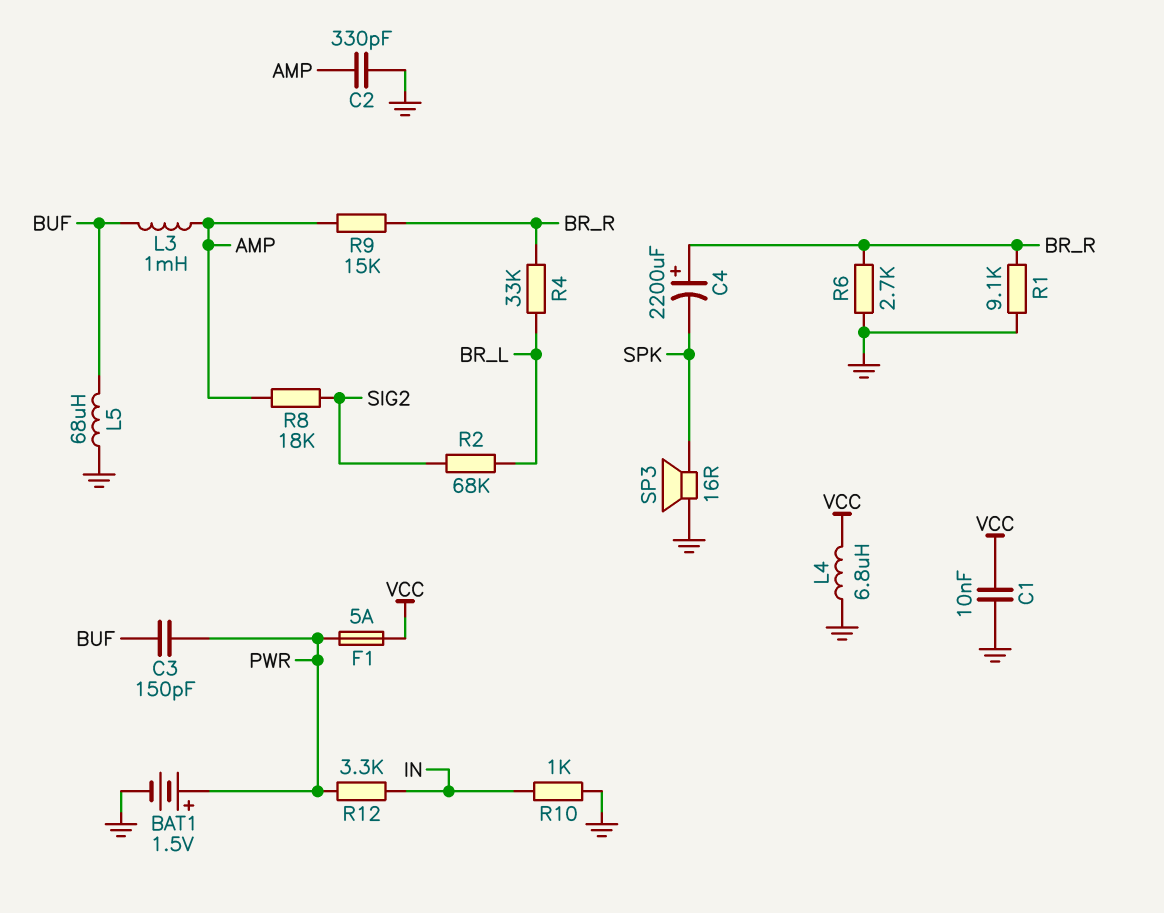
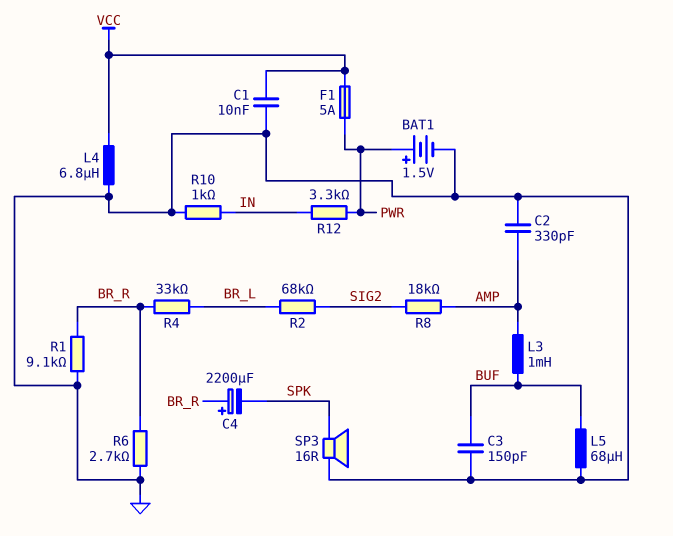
C3: 150pF (BUF, PWR) -> 150pF (BUF, GND)
R9: 15k (AMP, BR_R) -> none

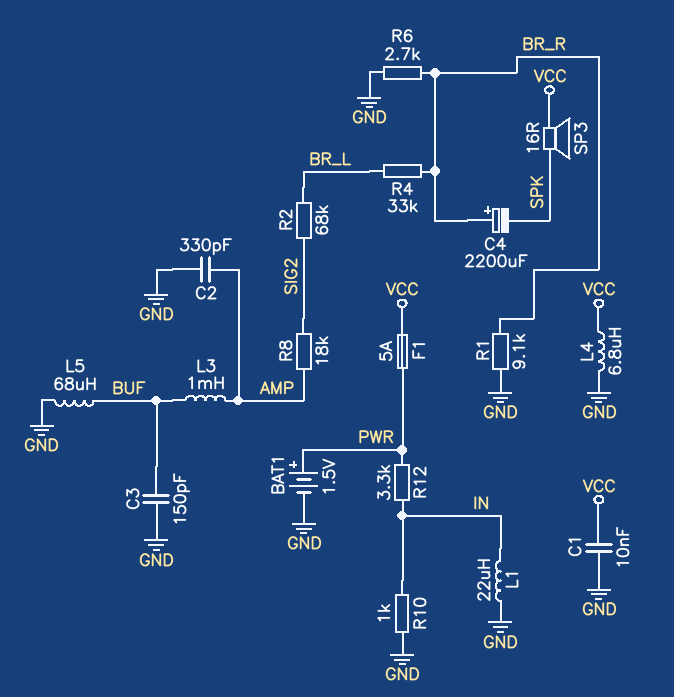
L1: none -> 22uH (GND, IN)
SP3: speaker 16R (GND, SPK) -> speaker 16R (SPK, VCC)

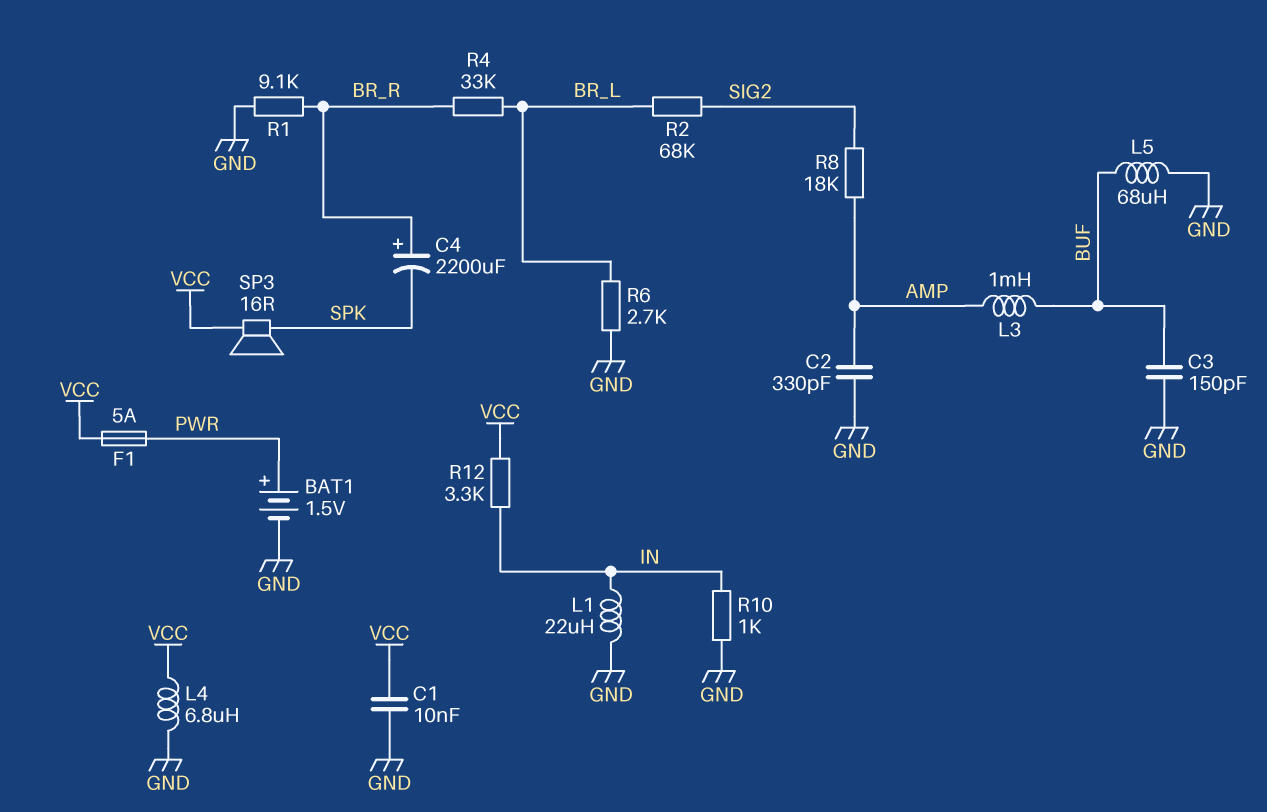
R6: 2.7k (BR_R, GND) -> 2.7k (BR_L, GND)
R12: 3.3k (IN, PWR) -> 3.3k (IN, VCC)

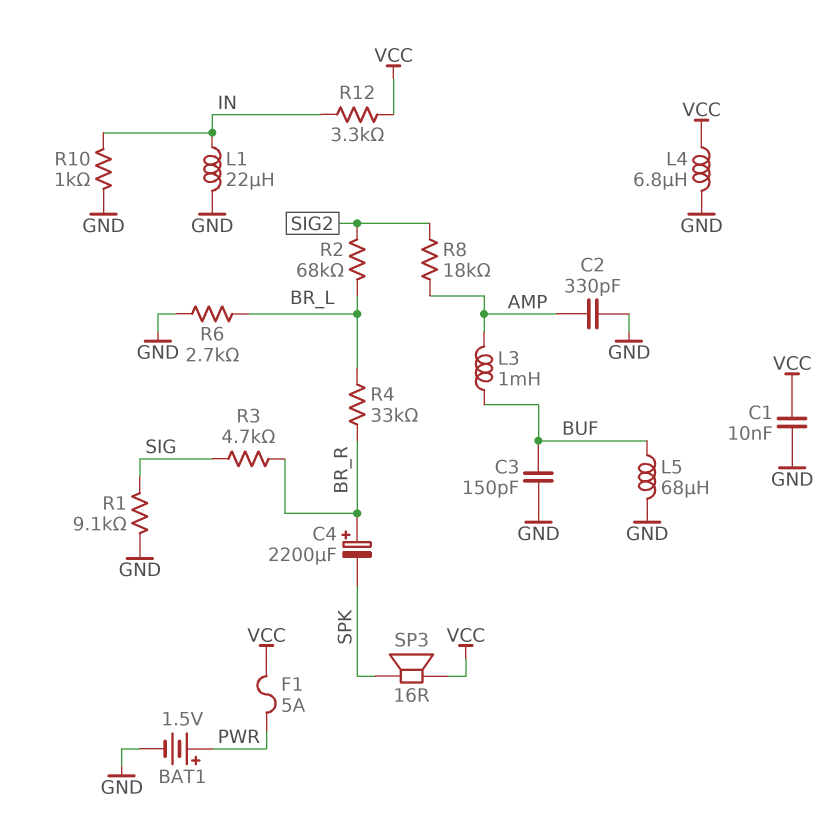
R1: 9.1k (BR_R, GND) -> 9.1k (GND, SIG)
R3: none -> 4.7k (BR_R, SIG)

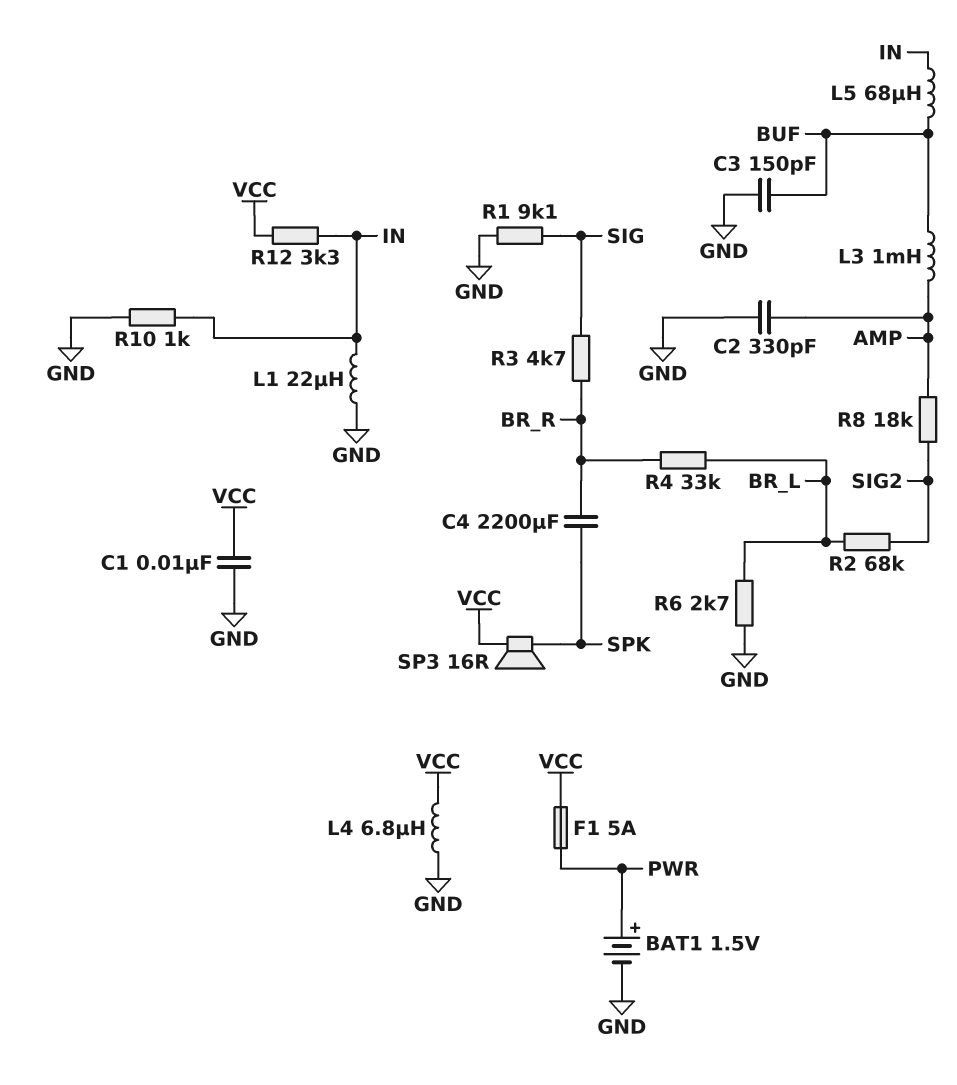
C4: 2200uF (plus BR_R, minus SPK) -> 2200uF (BR_R, SPK)
L5: 68uH (BUF, GND) -> 68uH (BUF, IN)

